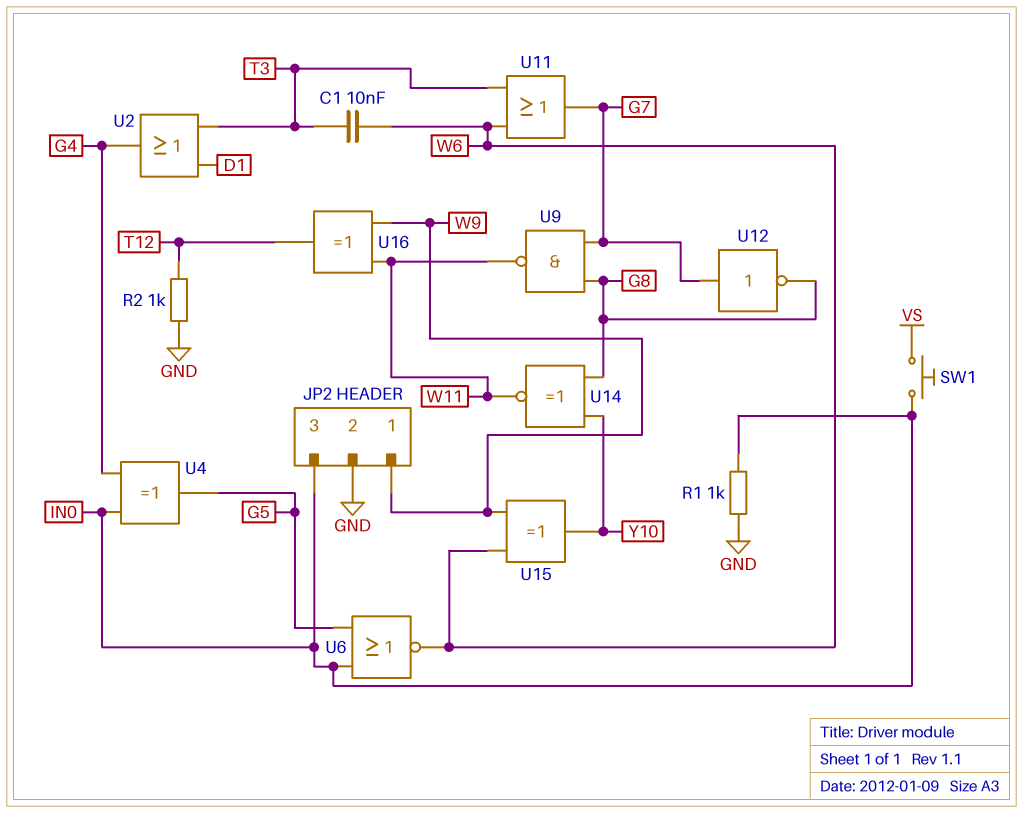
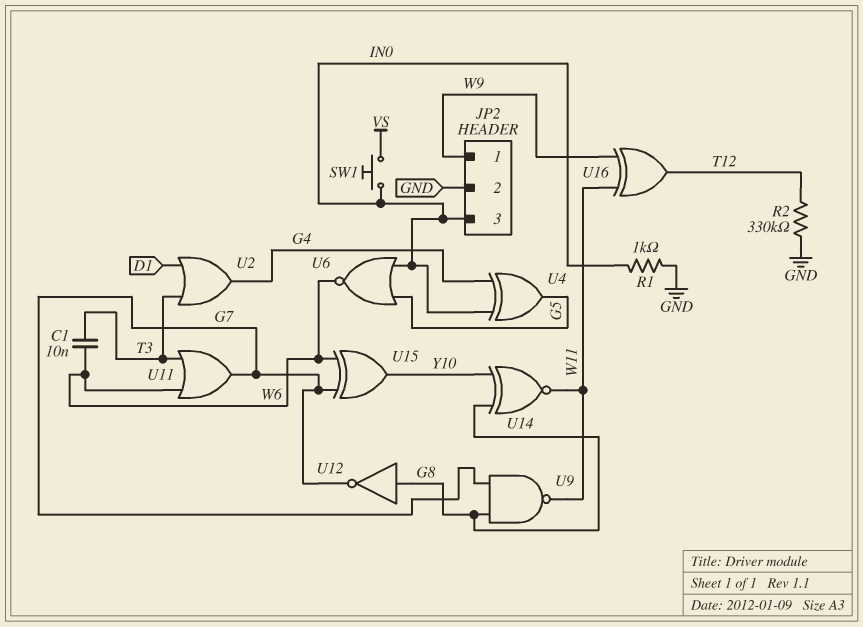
R2: 1k (GND, T12) -> 330k (GND, T12)
U12: NOT (in G7, out G8) -> NOT (in G8, out G7)
U15: XOR (in W6, in W9, out Y10) -> XOR (in G7, in W6, out Y10)

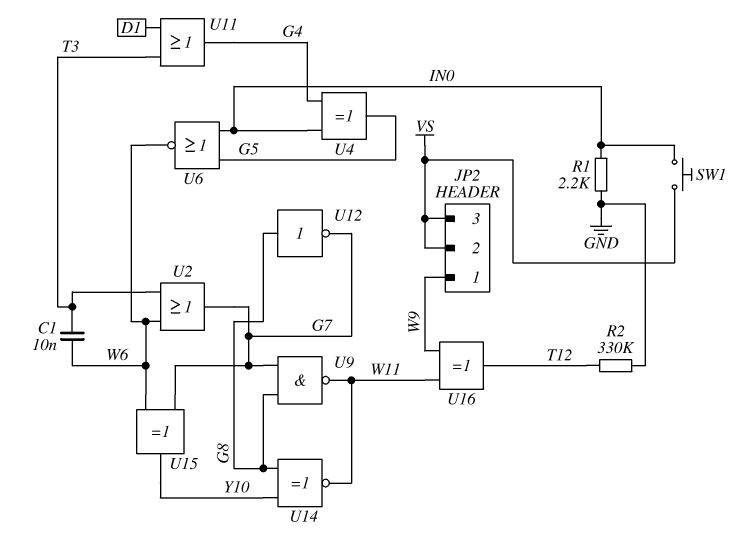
JP2 pin 2: GND -> VS
JP2 pin 3: IN0 -> VS
R1: 1k (GND, IN0) -> 2.2k (GND, IN0)
U2: OR (in D1, in T3, out G4) -> OR (in T3, in W6, out G7)
U11: OR (in T3, in W6, out G7) -> OR (in D1, in T3, out G4)

